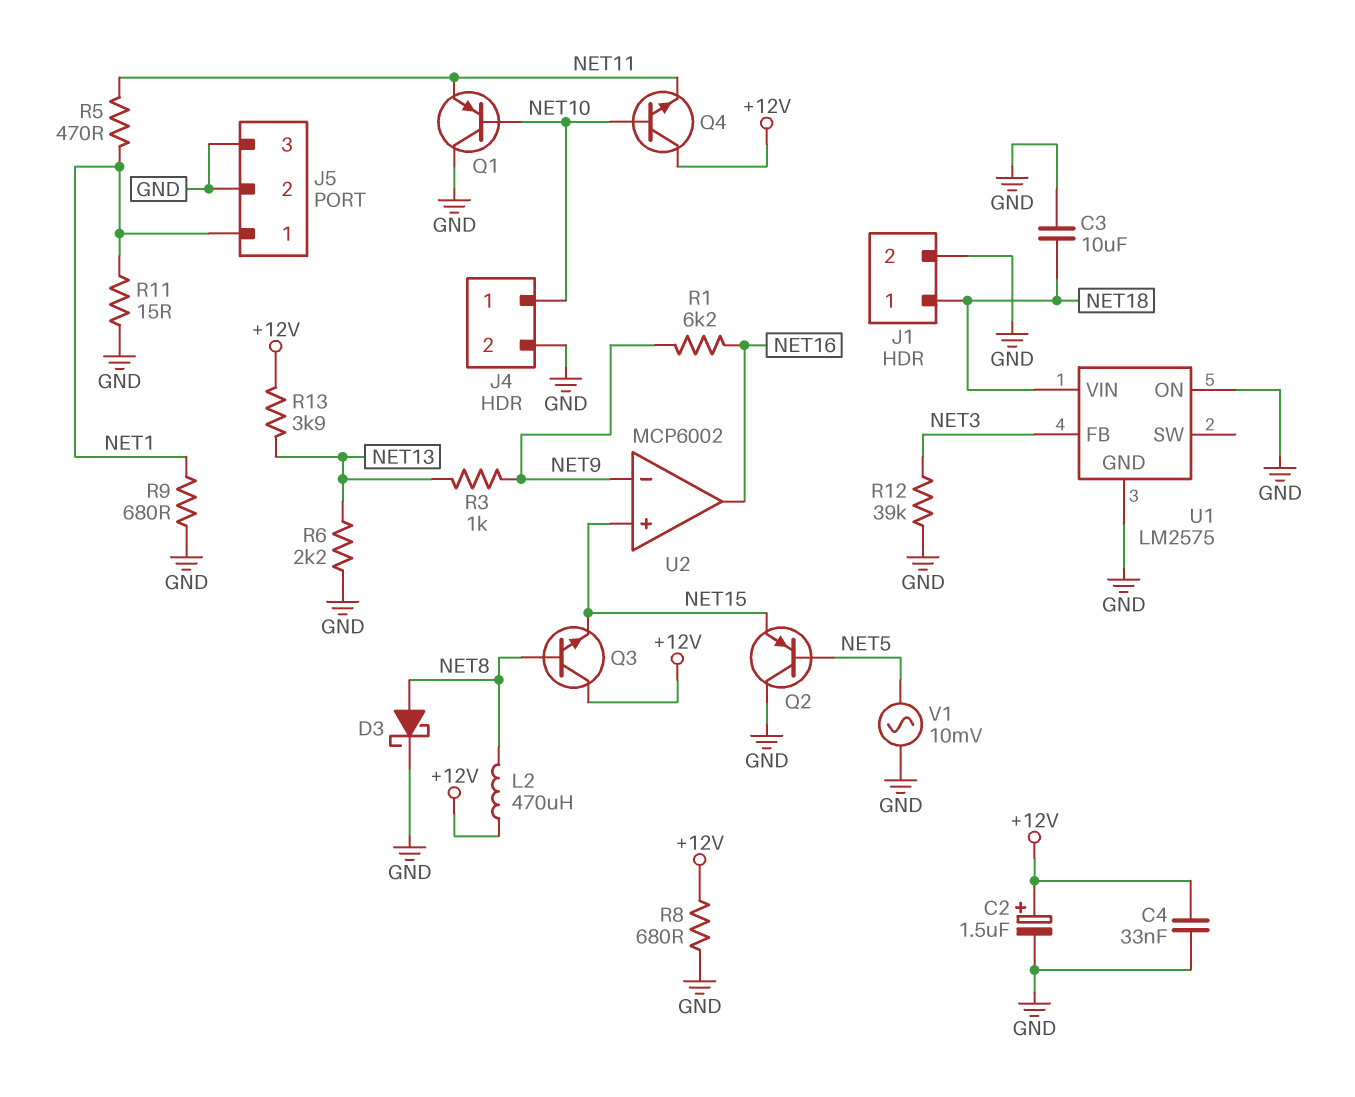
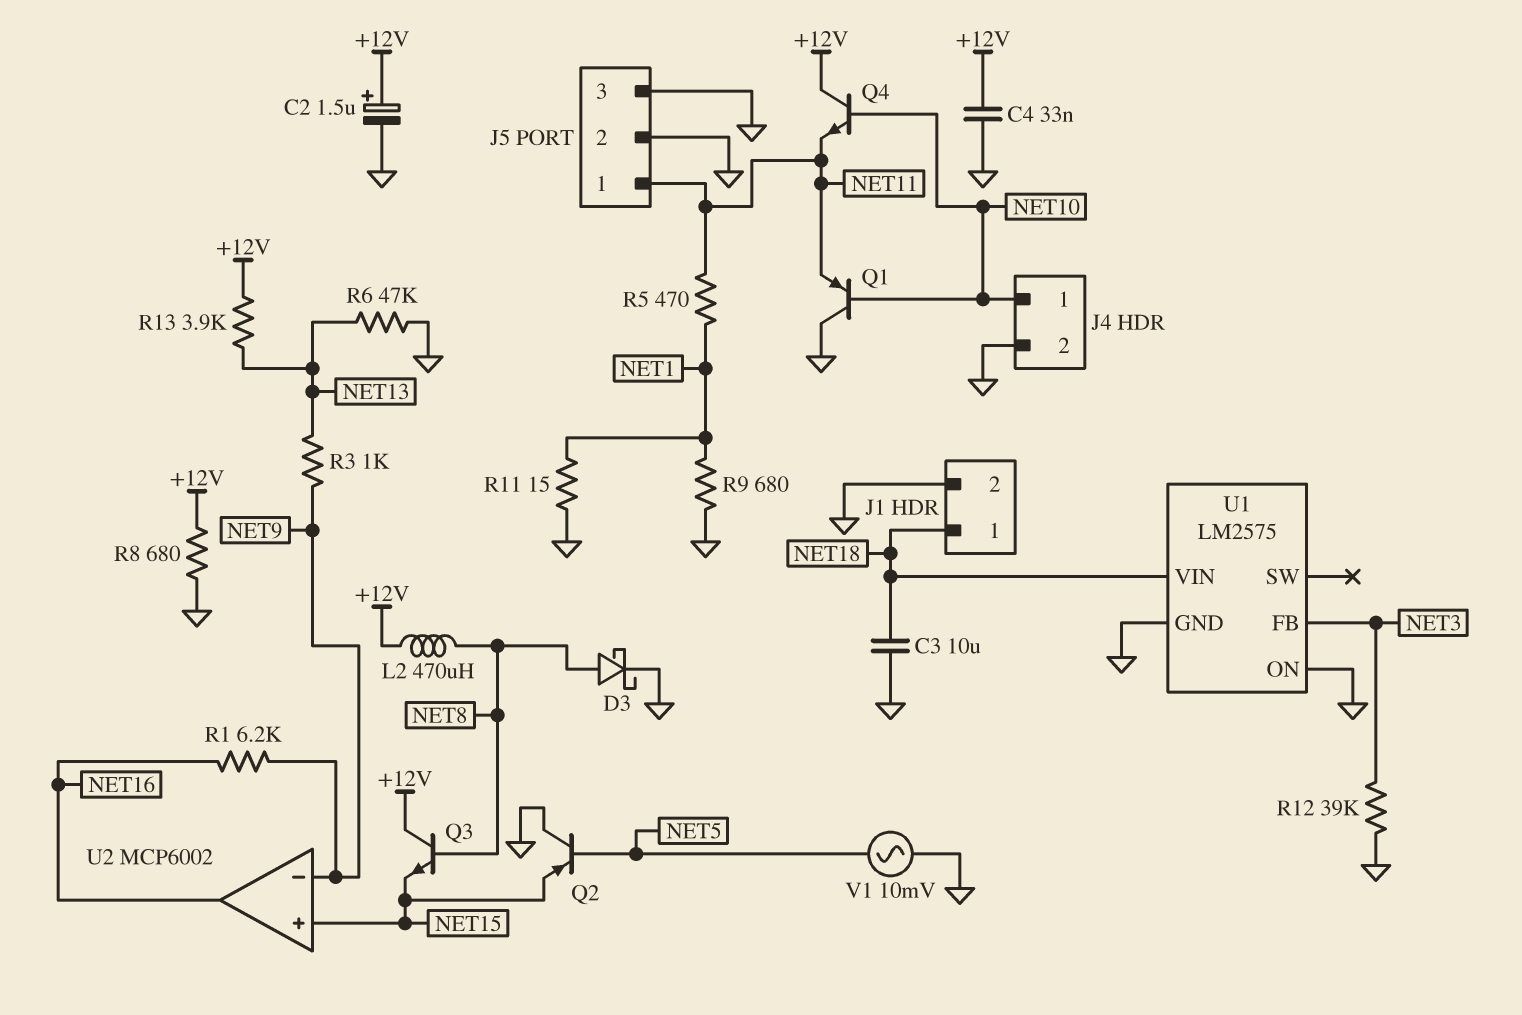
J5 pin 1: NET1 -> NET11
R6: 2.2k (GND, NET13) -> 47k (GND, NET13)

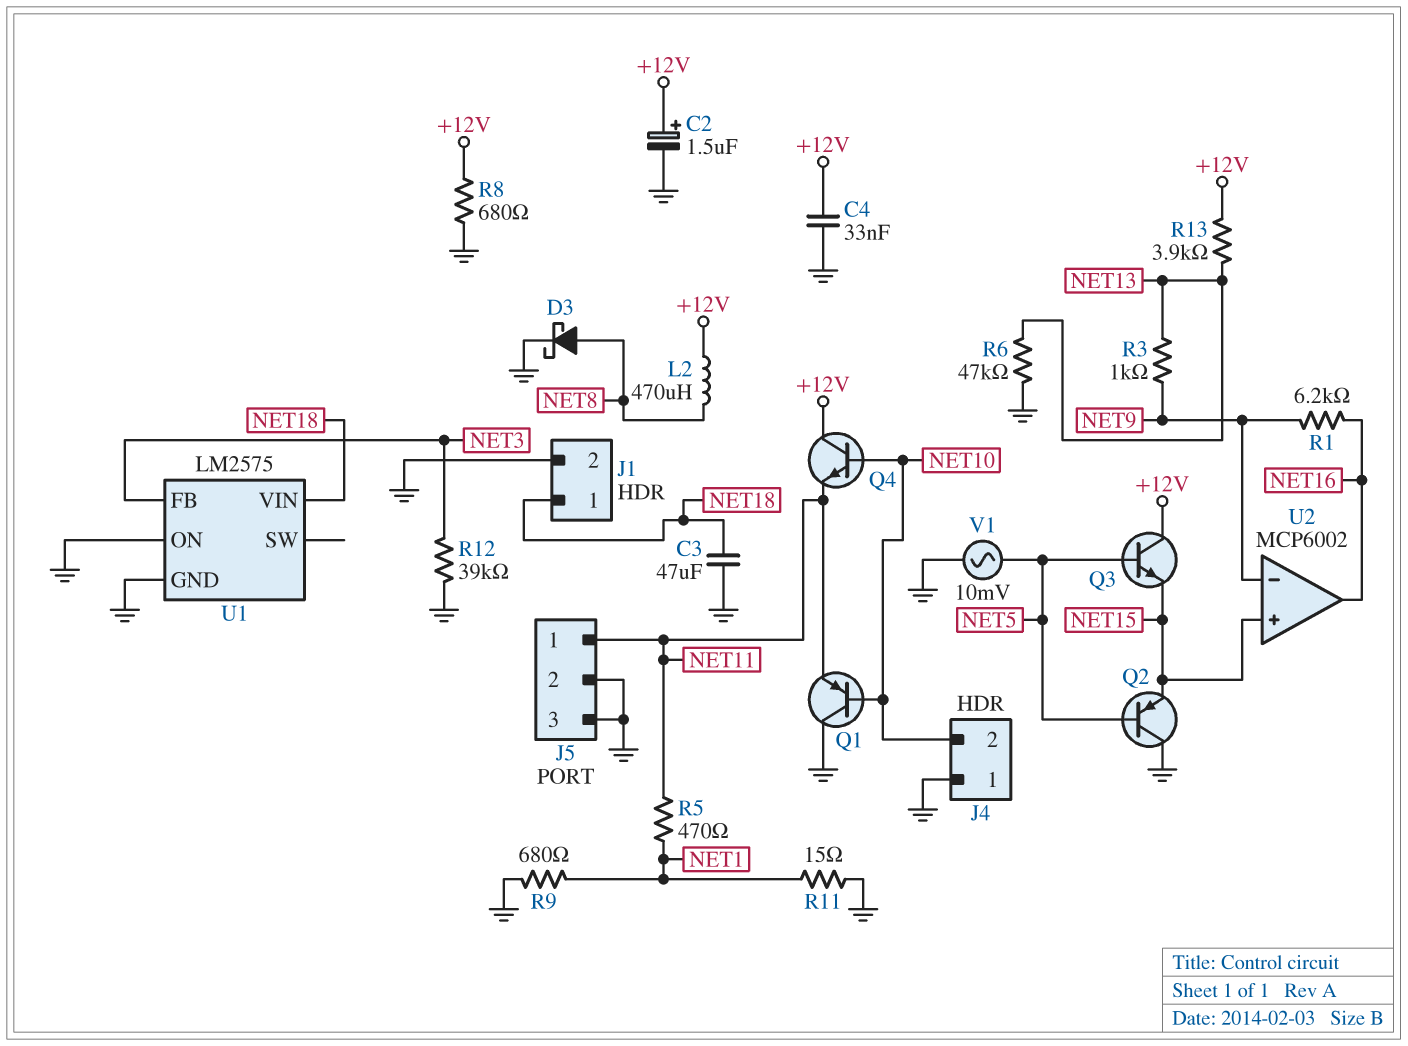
C3: 10uF (GND, NET18) -> 47uF (GND, NET18)
J4 pin 1: NET10 -> GND
J4 pin 2: GND -> NET10
Q3: NPN (B NET8, C +12V, E NET15) -> NPN (B NET5, C +12V, E NET15)

